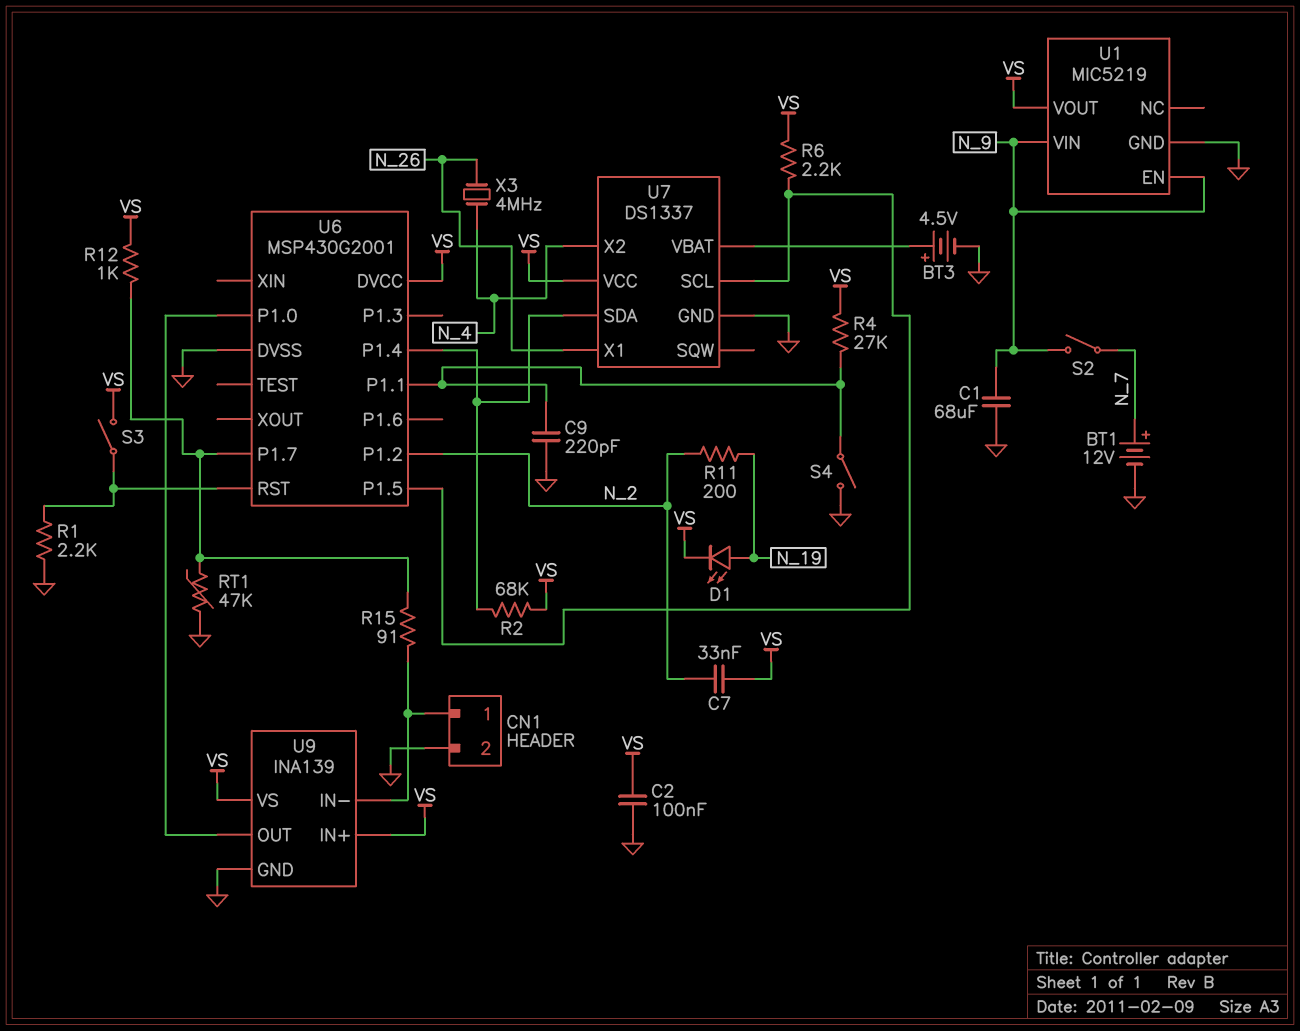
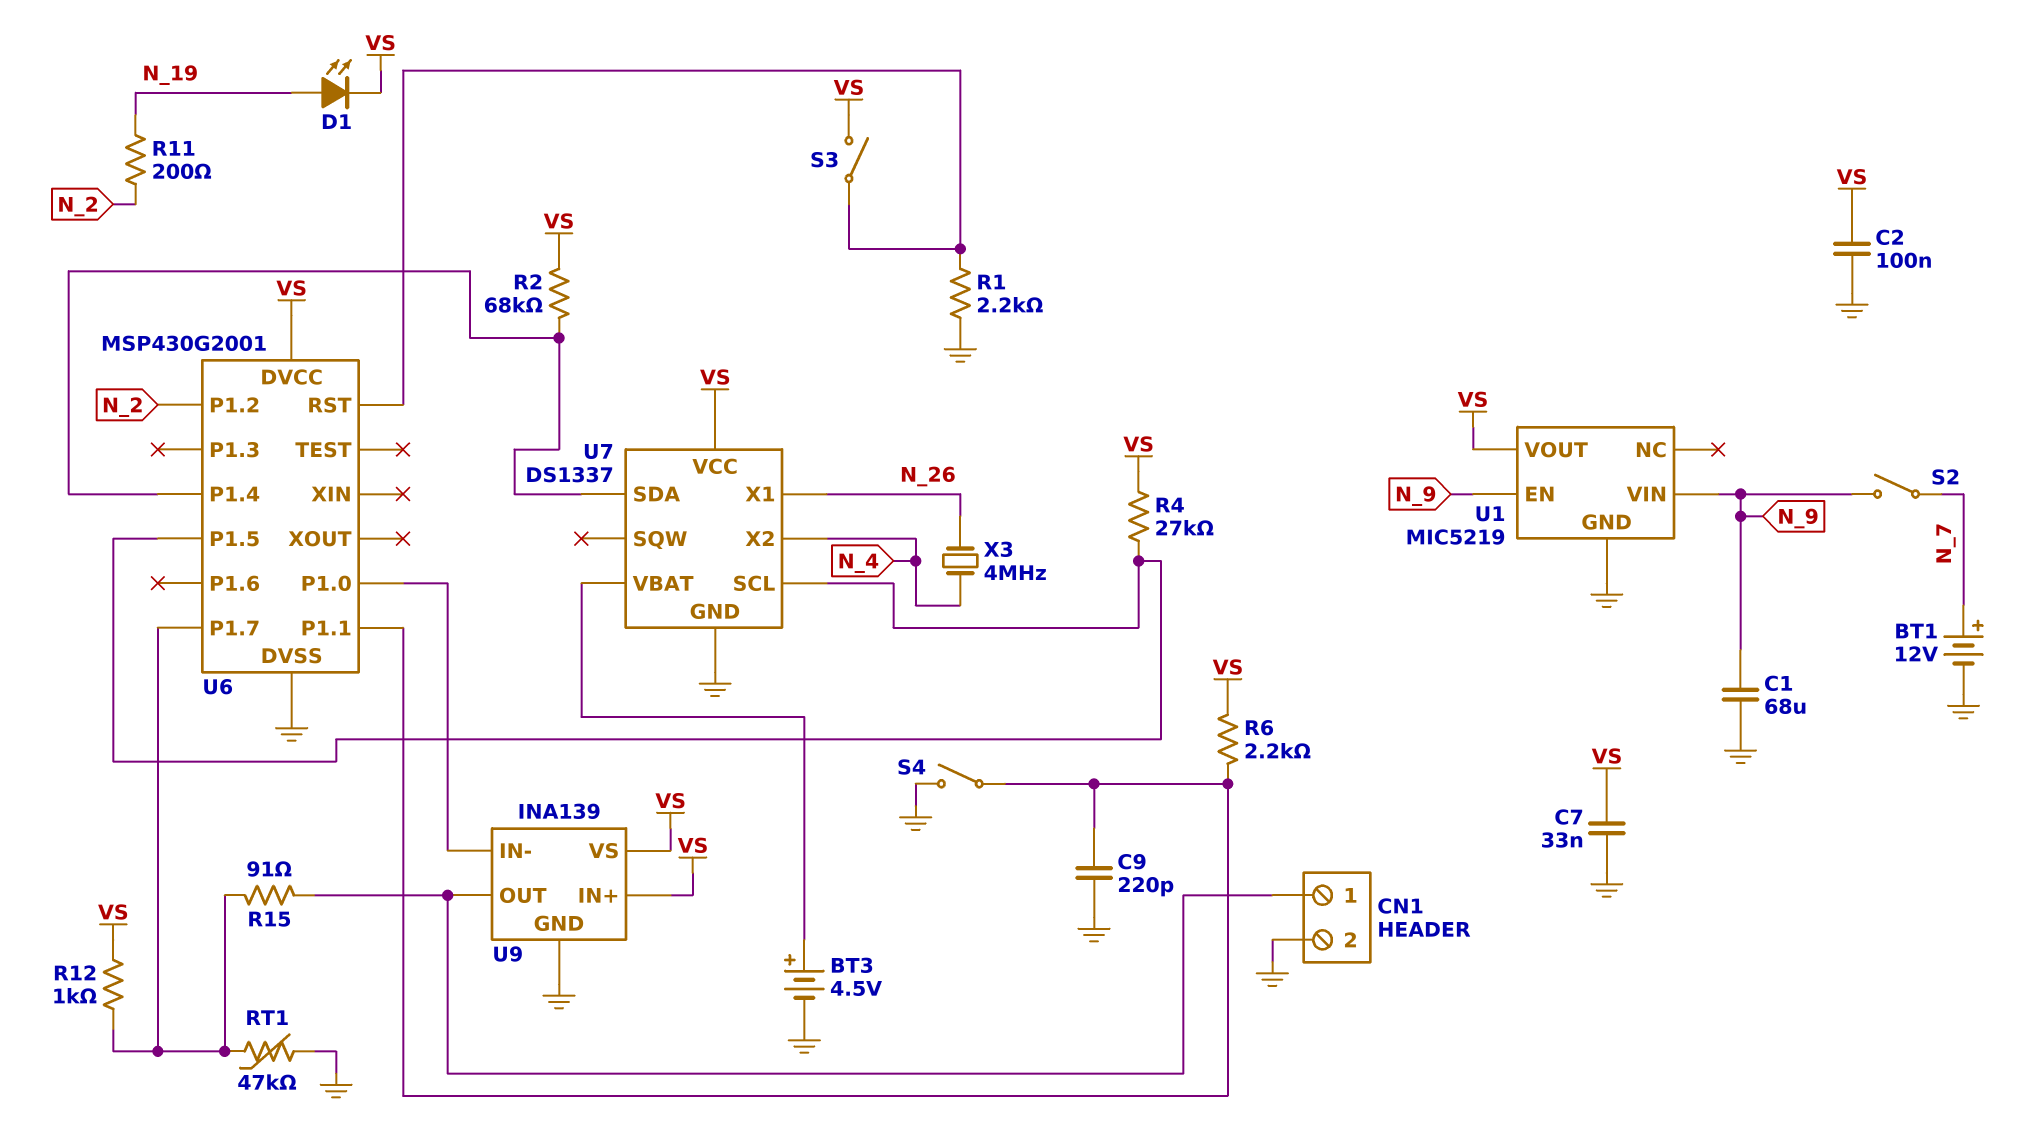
C7: 33nF (N_2, VS) -> 33nF (GND, VS)
R4: 27k (U6/P1.1, VS) -> 27k (U6/P1.5, VS)
R6: 2.2k (U6/P1.5, VS) -> 2.2k (U6/P1.1, VS)
U9 pin IN-: CN1/1 -> U6/P1.0
U9 pin OUT: U6/P1.0 -> CN1/1

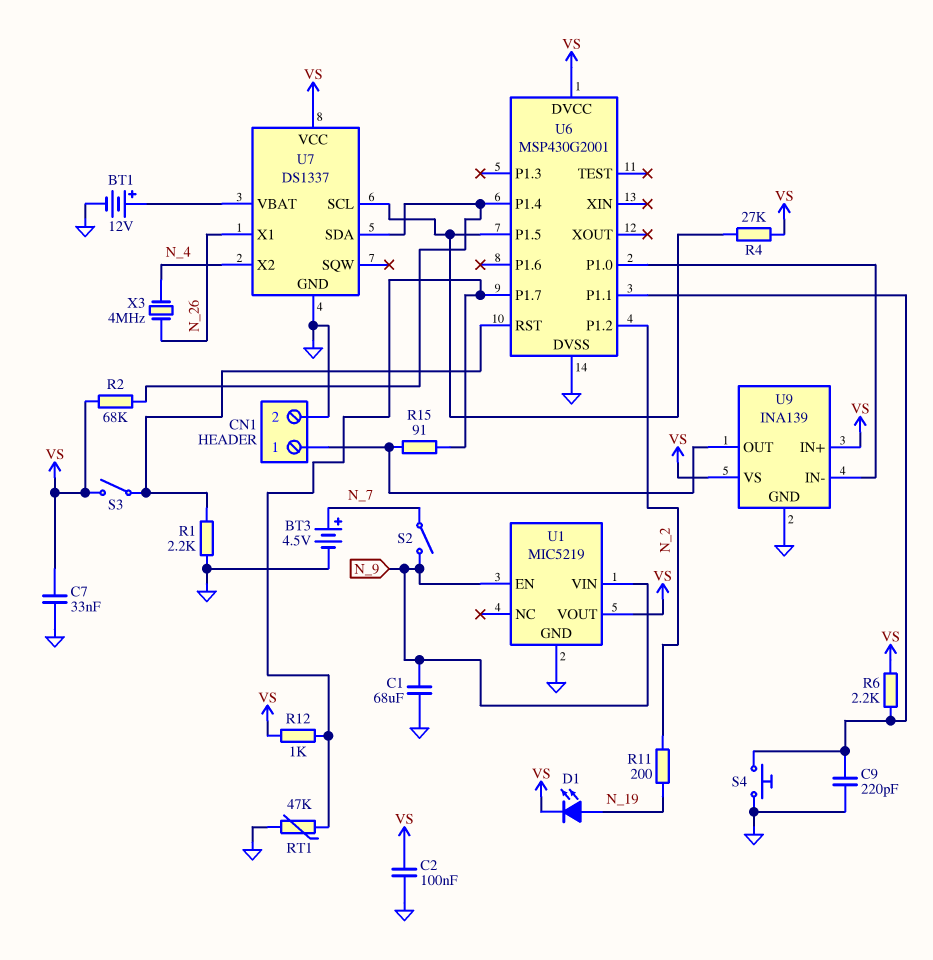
BT1: 12V (plus N_7, minus GND) -> 12V (plus U7/VBAT, minus GND)
BT3: 4.5V (plus U7/VBAT, minus GND) -> 4.5V (plus N_7, minus GND)
S4: switch (GND, U6/P1.1) -> button (GND, U6/P1.1)

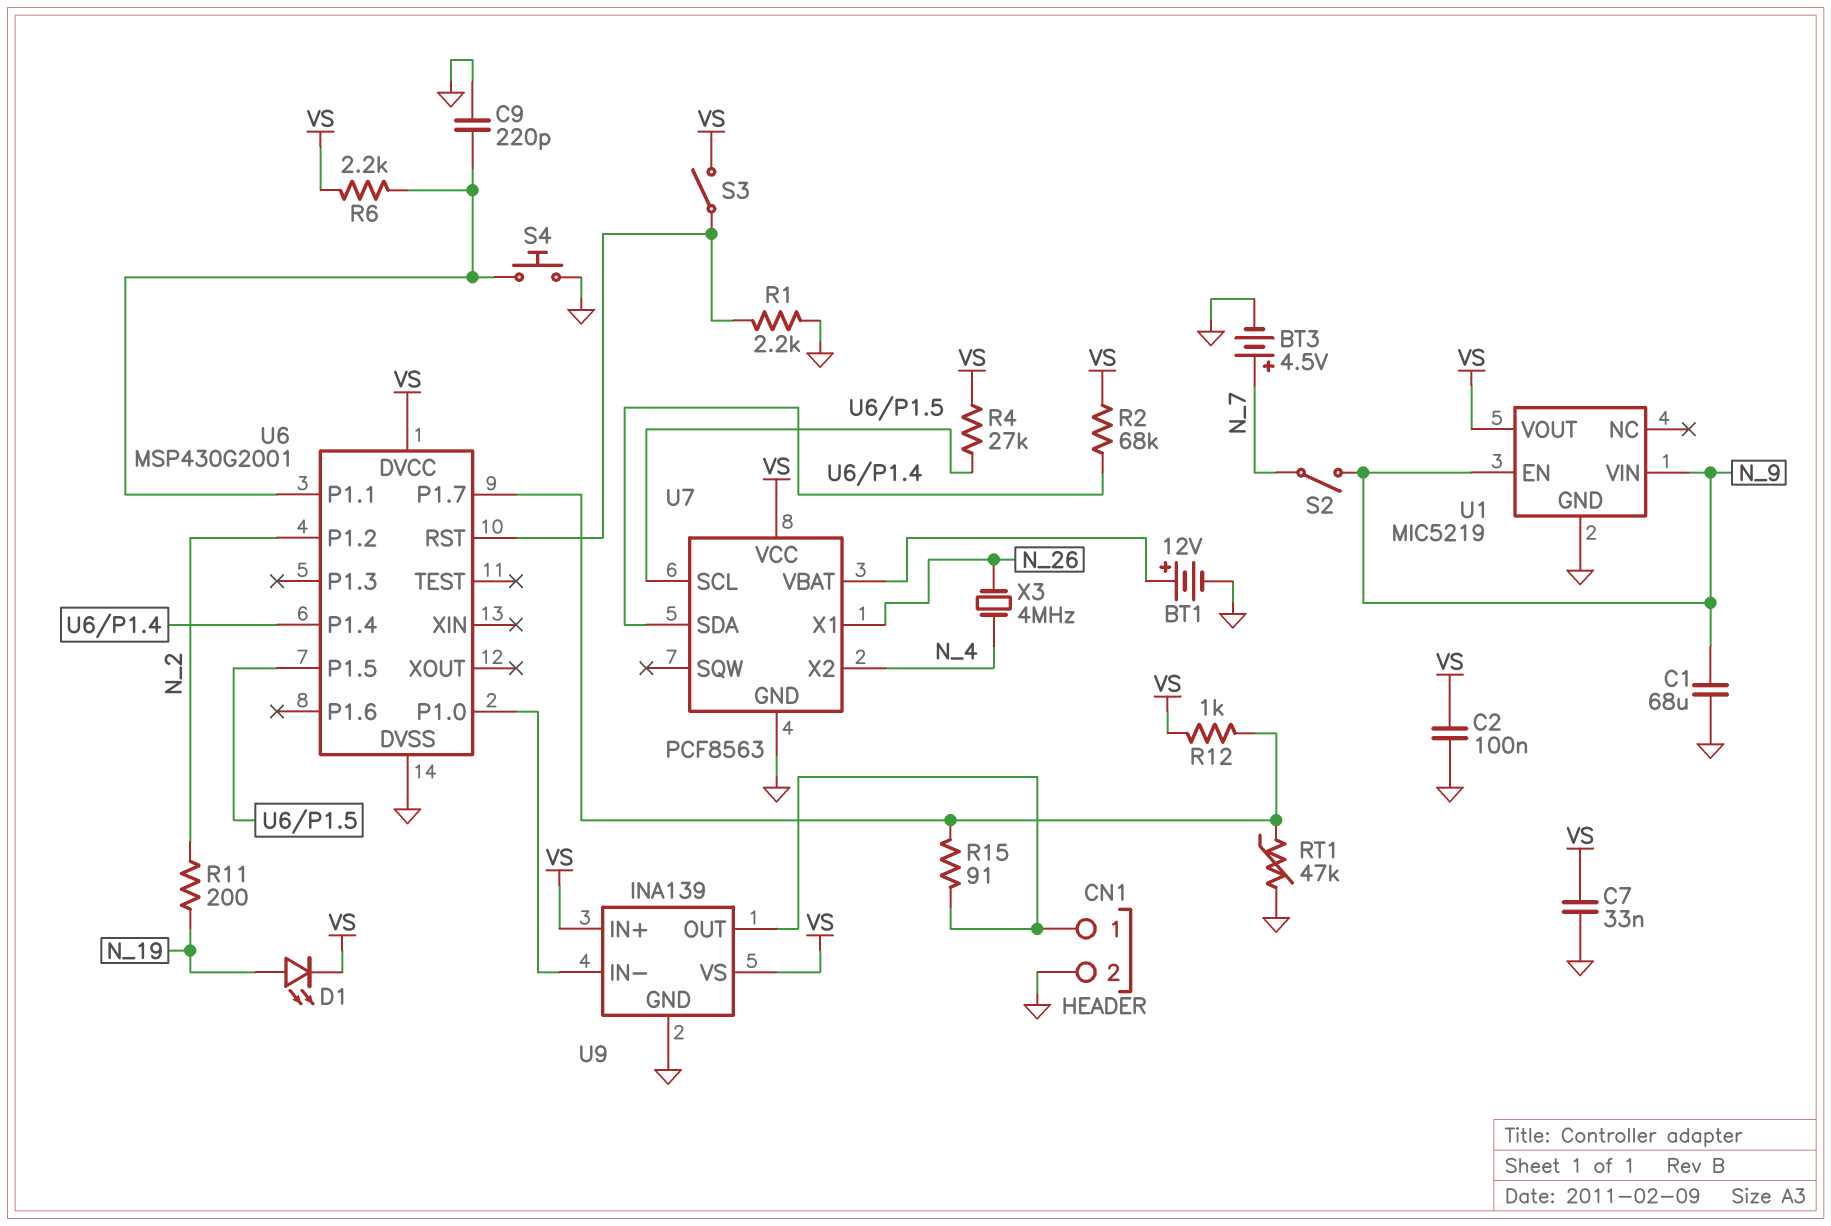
U7: DS1337 -> PCF8563

